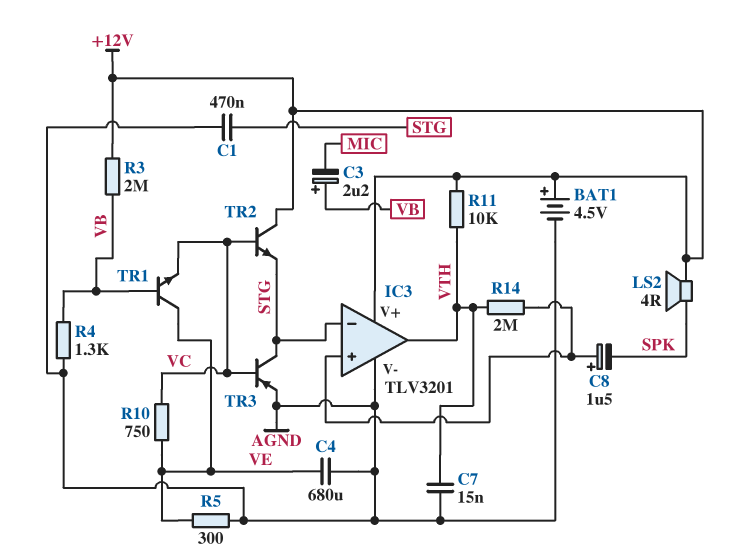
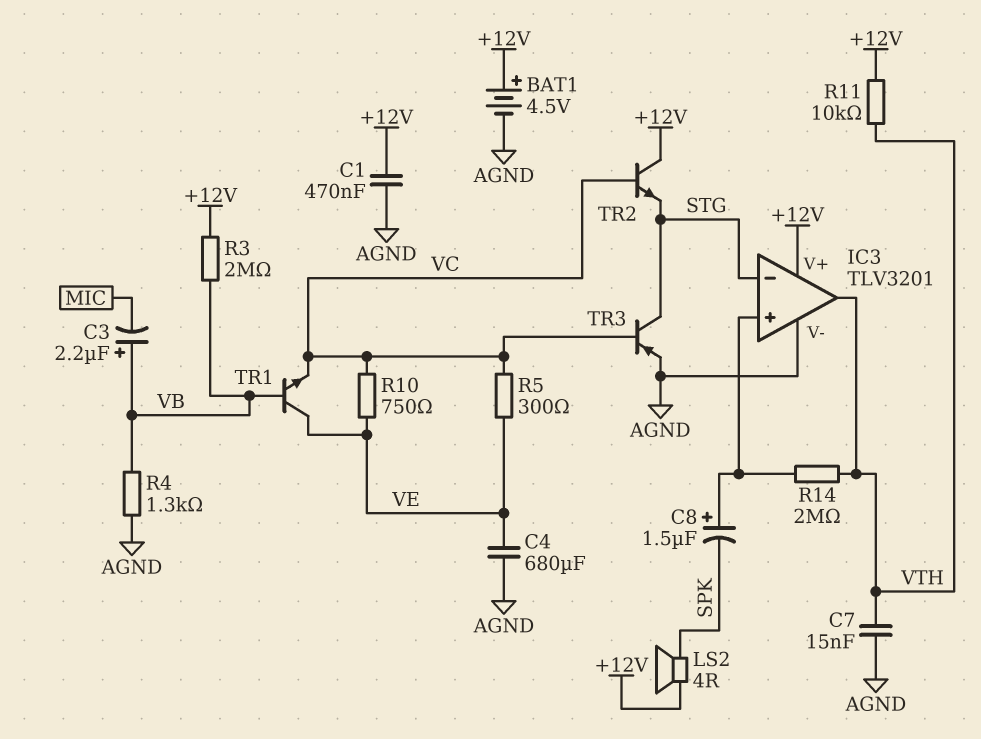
C1: 470nF (AGND, STG) -> 470nF (+12V, AGND)
R5: 300 (AGND, VE) -> 300 (VC, VE)

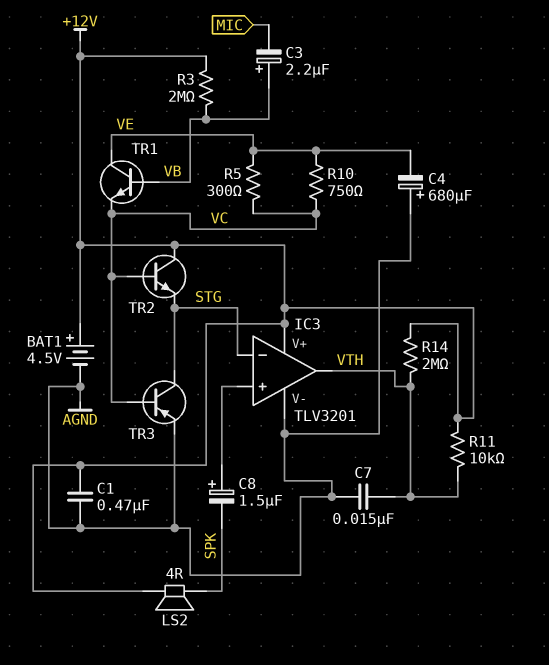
C4: 680uF (AGND, VE) -> 680uF (plus AGND, minus VE)
R4: 1.3k (AGND, VB) -> none
R14: 2M (IC3/in+, VTH) -> 2M (+12V, VTH)

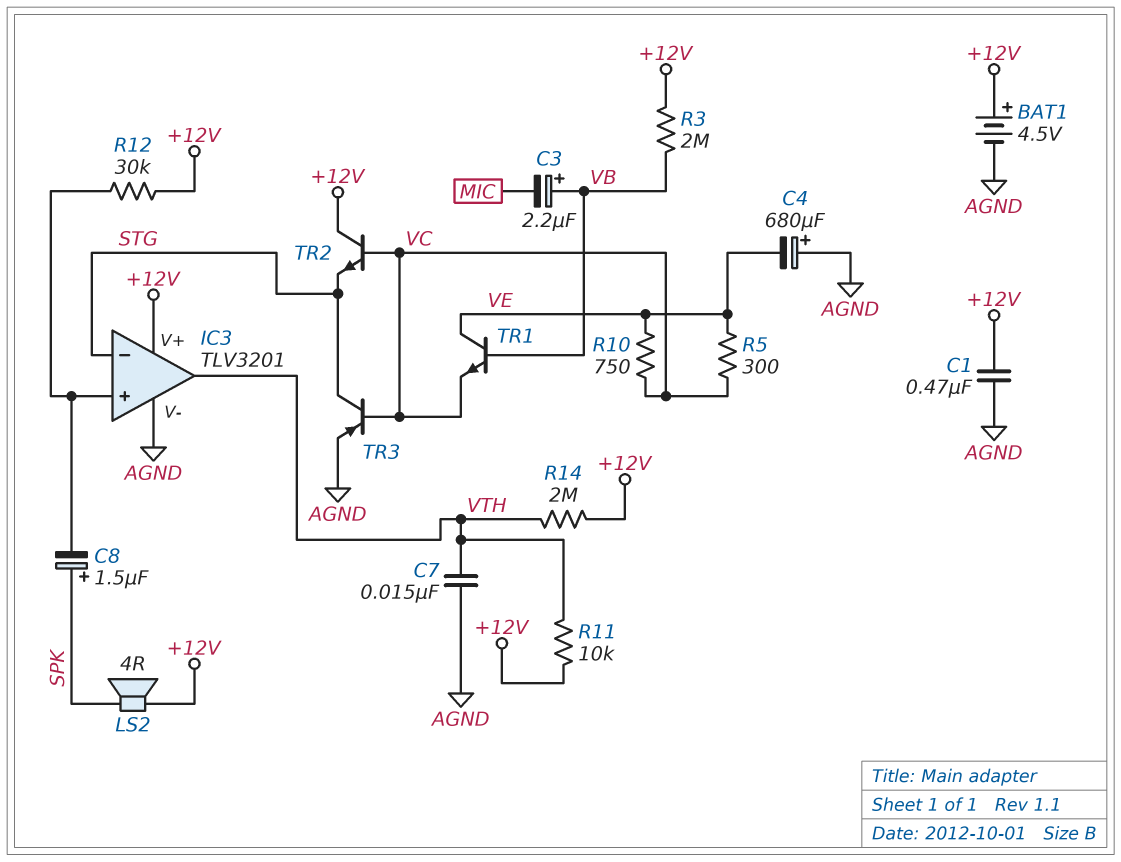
C8: 1.5uF (plus IC3/in+, minus SPK) -> 1.5uF (plus SPK, minus IC3/in+)
R12: none -> 30k (+12V, IC3/in+)

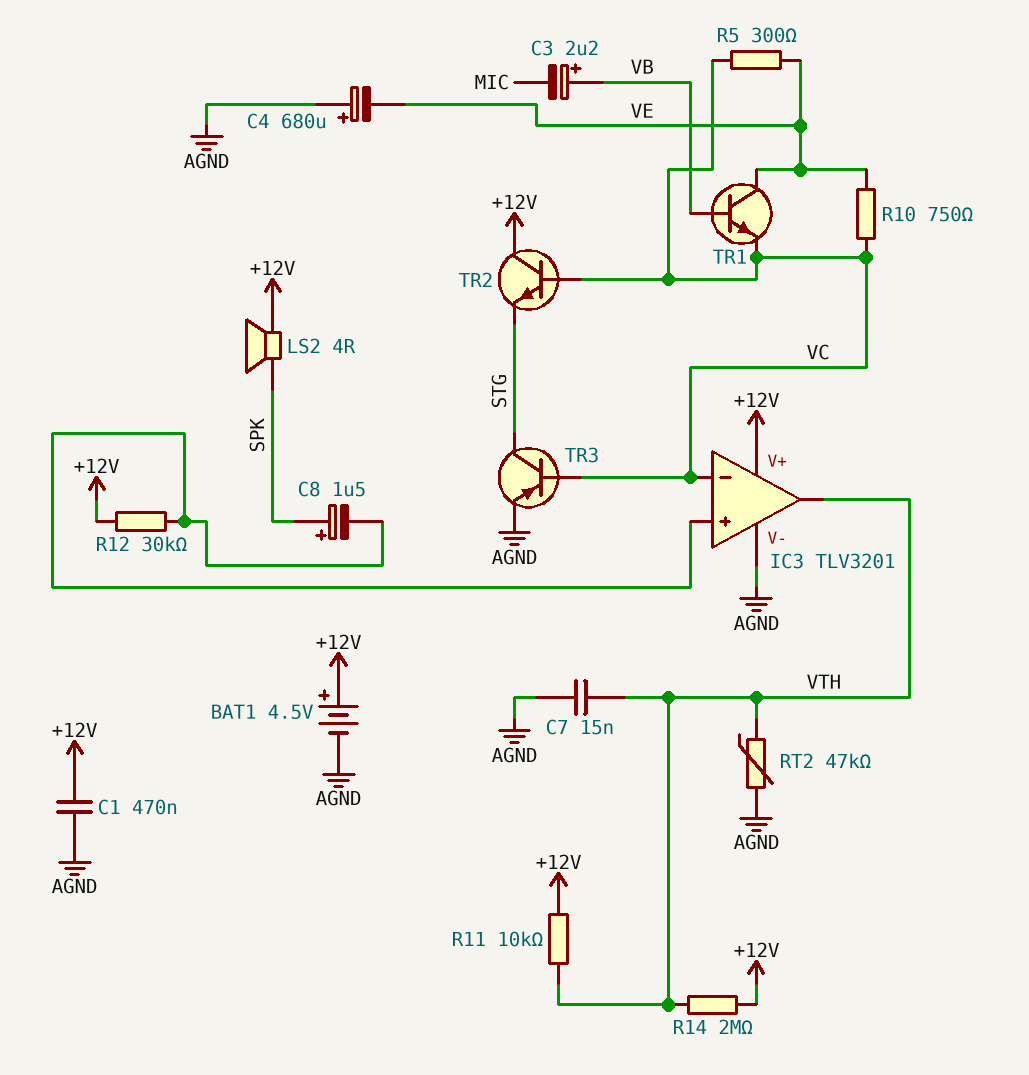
IC3 pin in-: STG -> VC
R3: 2M (+12V, VB) -> none
RT2: none -> 47k (AGND, VTH)

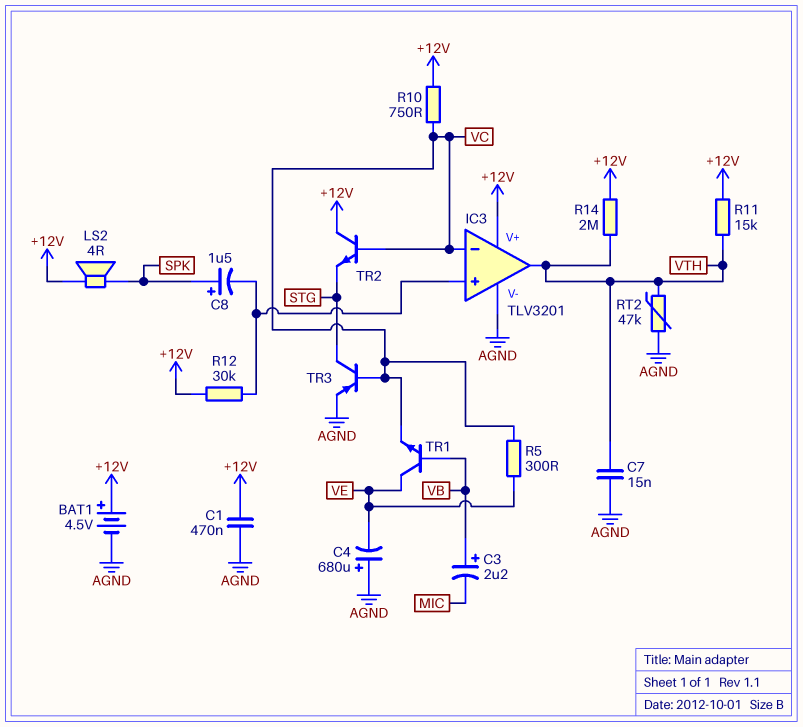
R10: 750 (VC, VE) -> 750 (+12V, VC)
R11: 10k (+12V, VTH) -> 15k (+12V, VTH)

